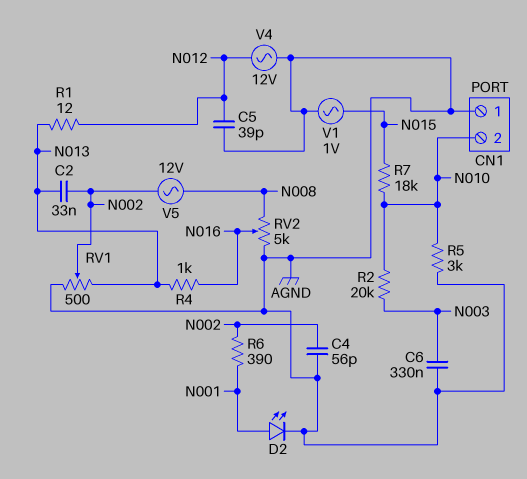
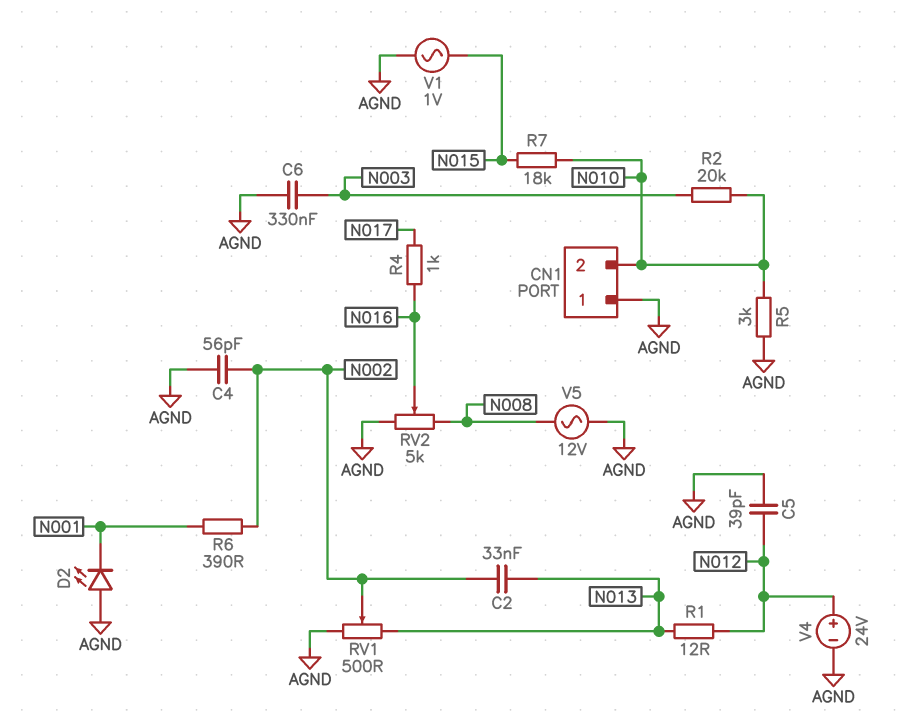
D2: LED (A N001, K AGND) -> LED (A AGND, K N001)
R4: 1k (N013, N016) -> 1k (N016, N017)
V4: AC 12V (AGND, N012) -> 24V (plus N012, minus AGND)
V5: AC 12V (N002, N008) -> AC 12V (AGND, N008)

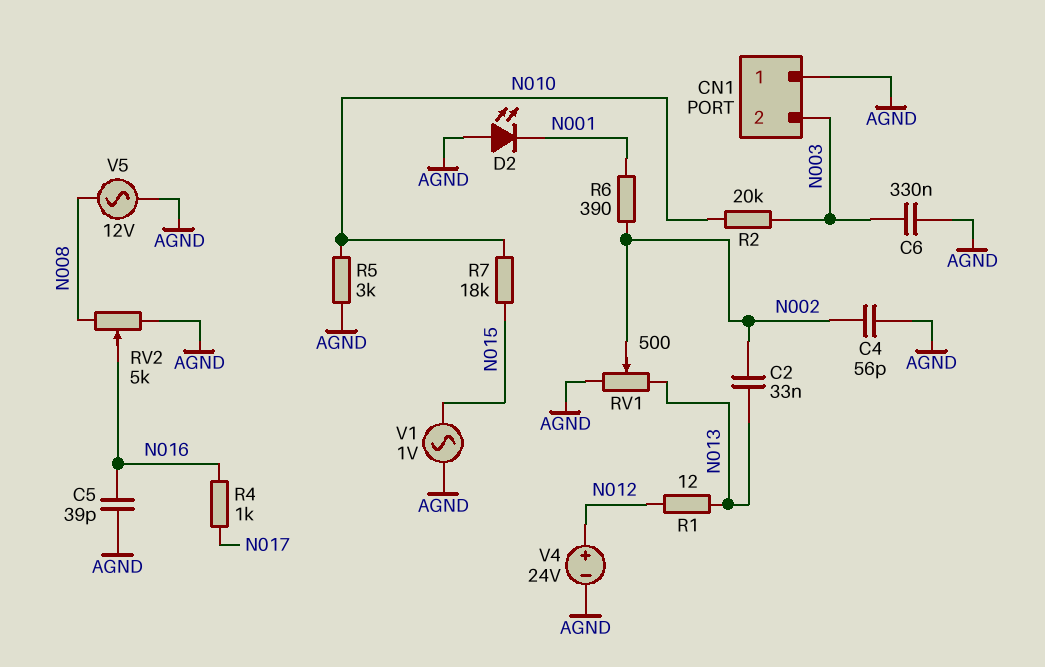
C5: 39pF (AGND, N012) -> 39pF (AGND, N016)
CN1 pin 2: N010 -> N003

